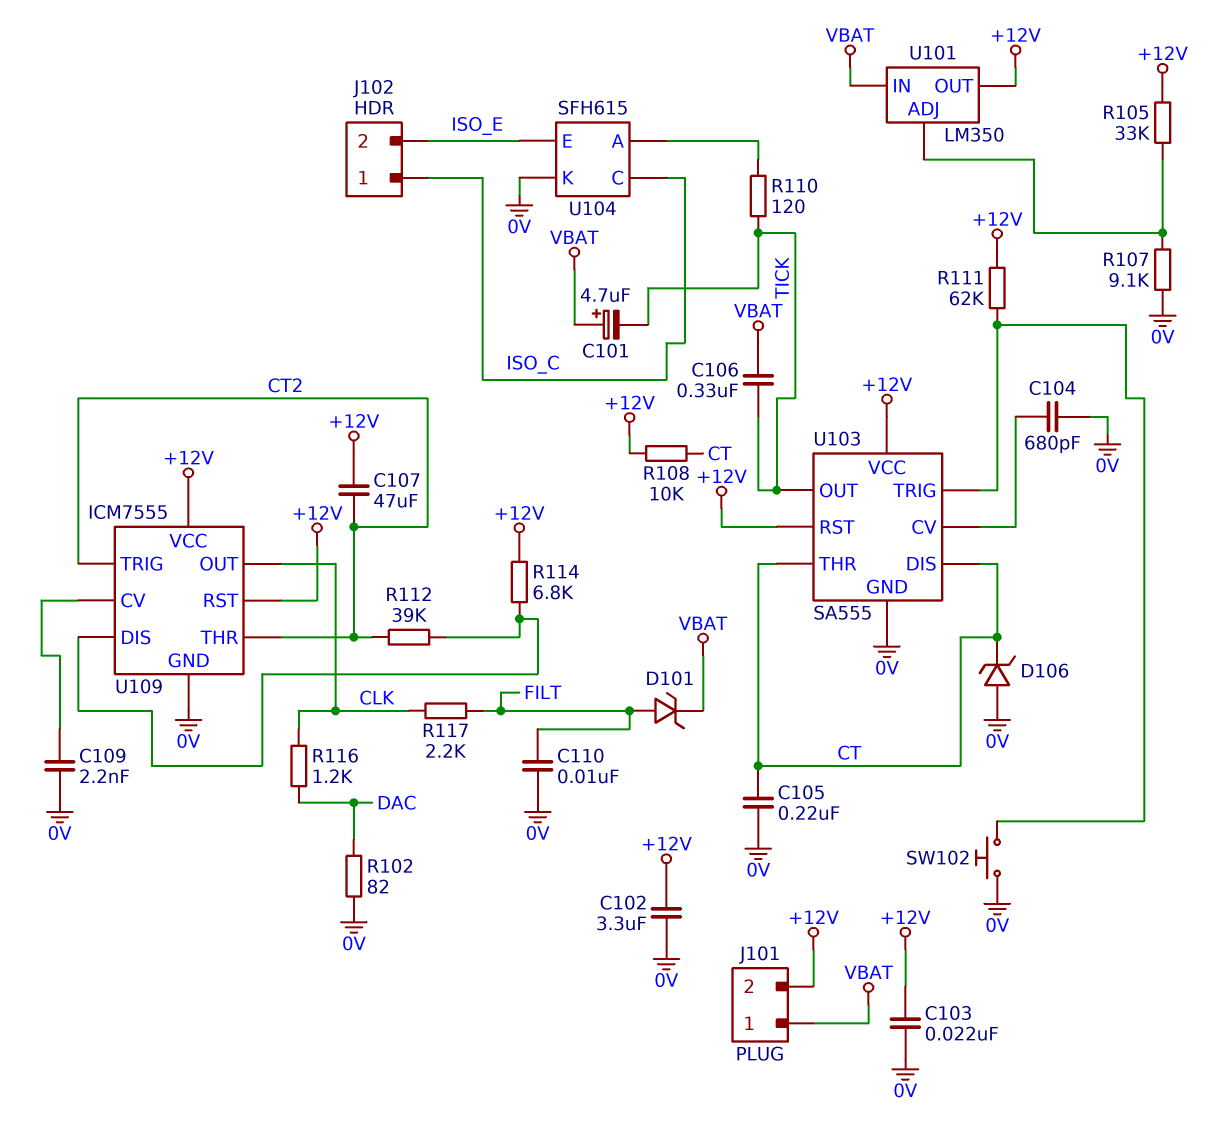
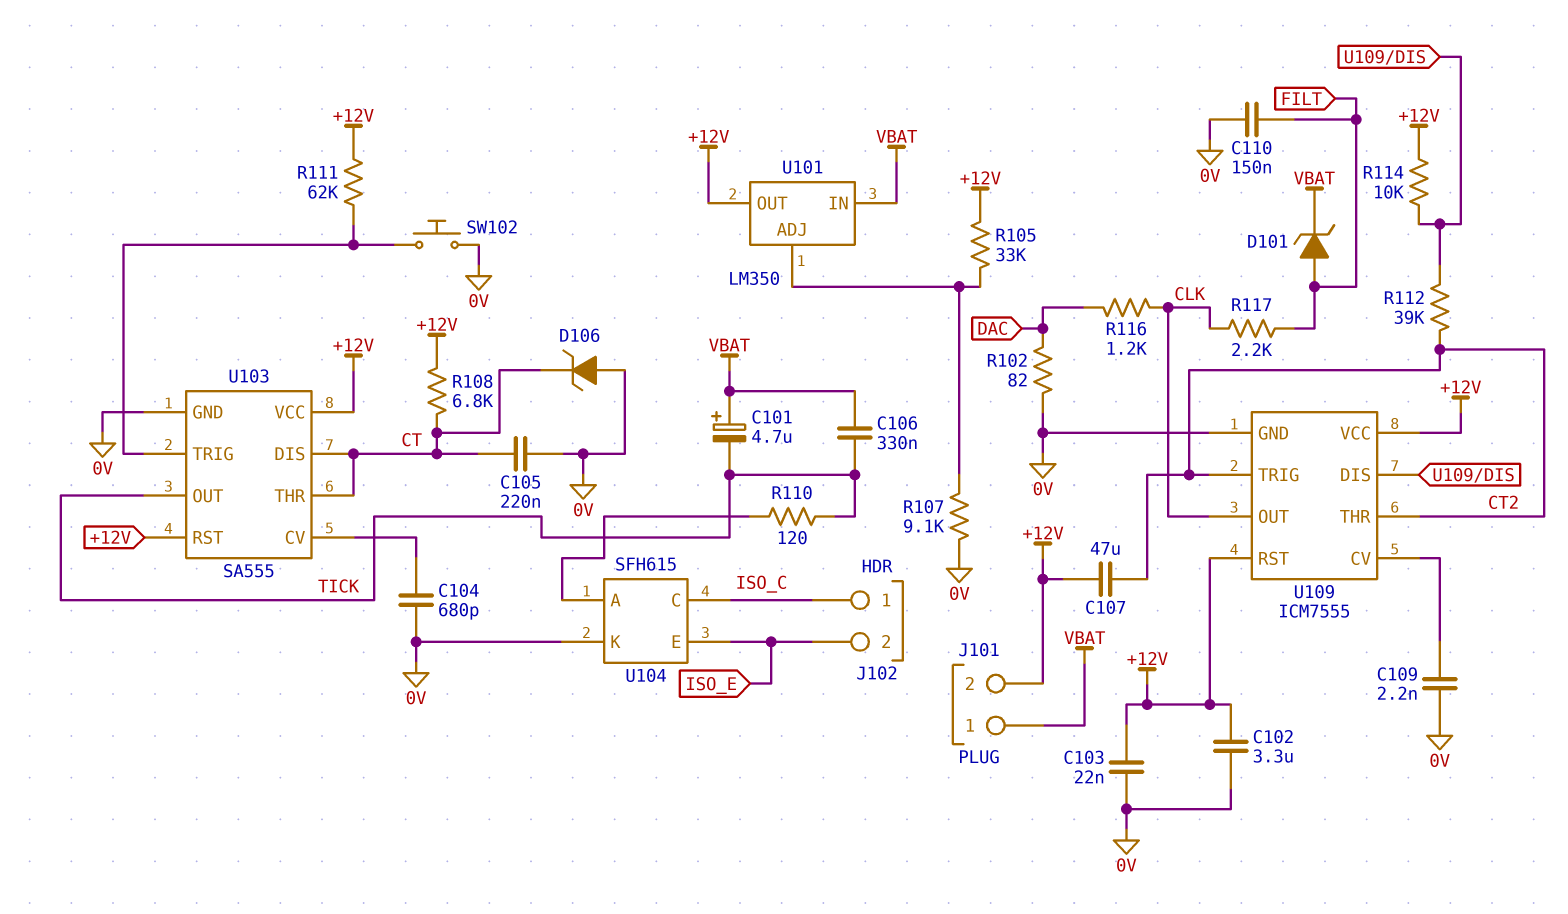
C110: 10nF (0V, FILT) -> 150nF (0V, FILT)
R108: 10k (+12V, CT) -> 6.8k (+12V, CT)
R114: 6.8k (+12V, U109/DIS) -> 10k (+12V, U109/DIS)

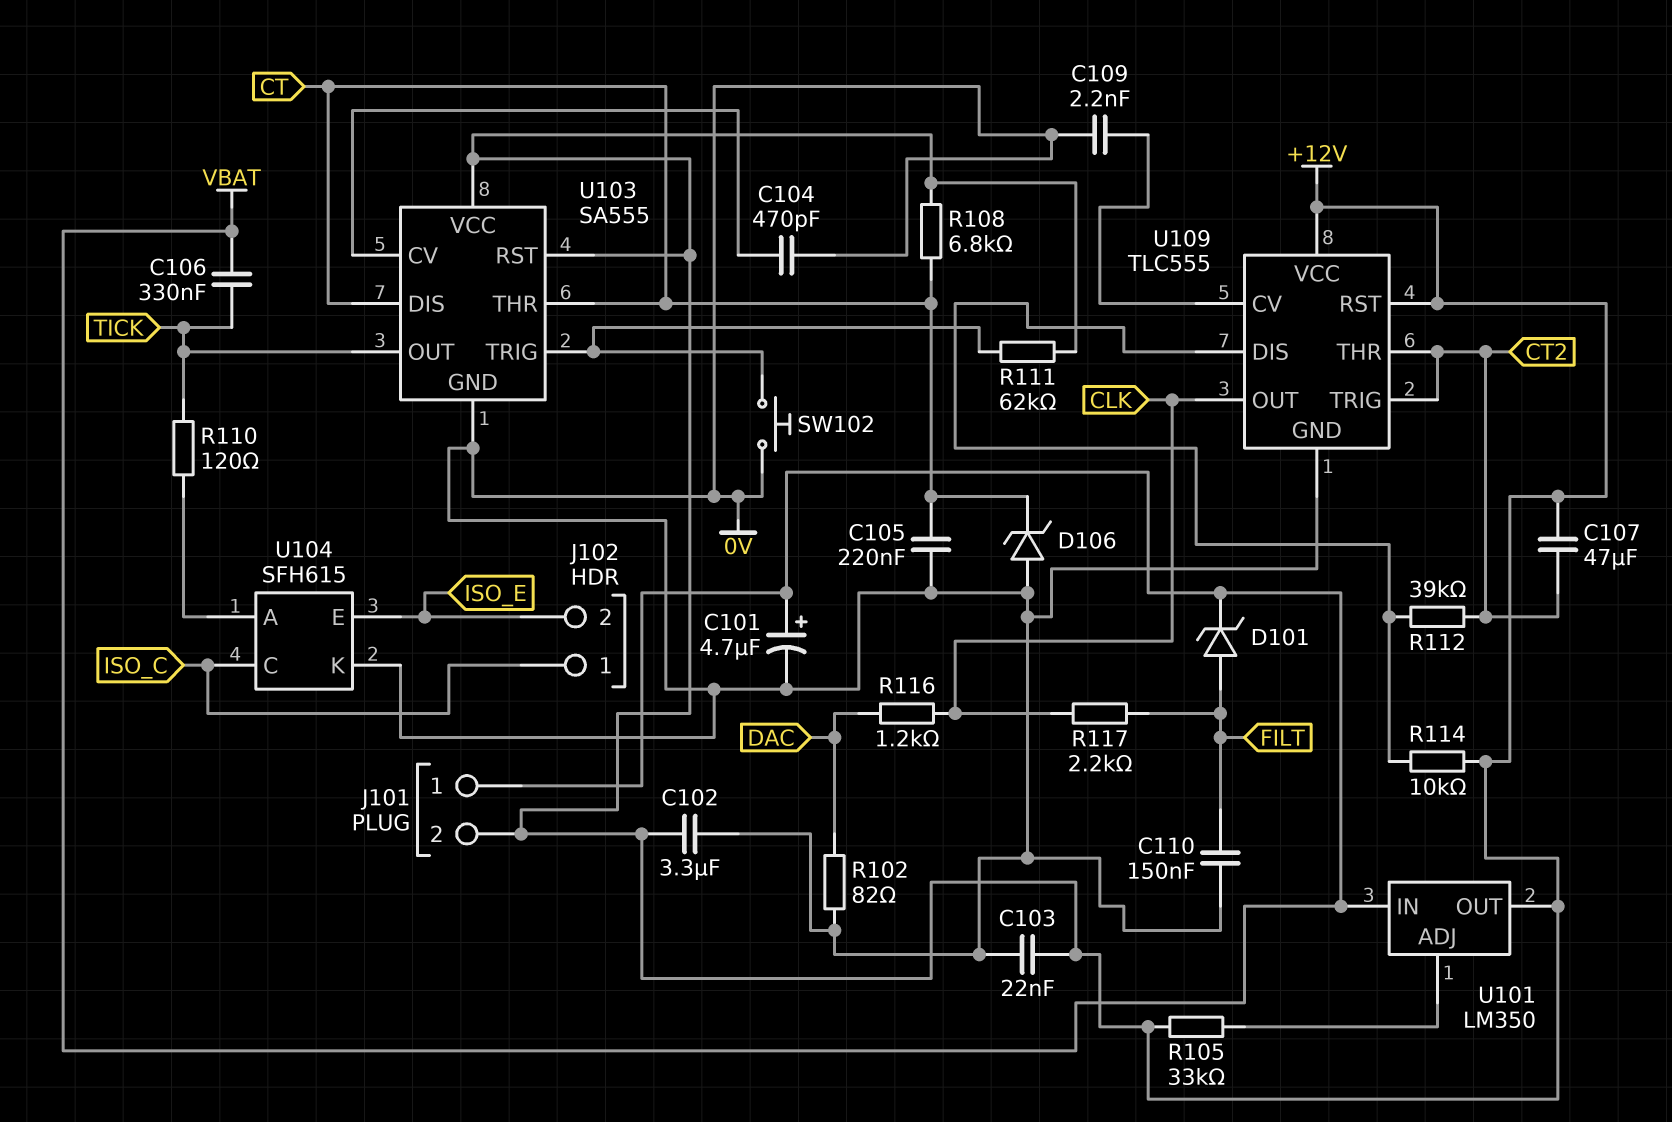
C101: 4.7uF (plus VBAT, minus TICK) -> 4.7uF (plus VBAT, minus 0V)
C104: 680pF (0V, U103/CV) -> 470pF (0V, U103/CV)
R107: 9.1k (0V, U101/ADJ) -> none
U109: ICM7555 -> TLC555

